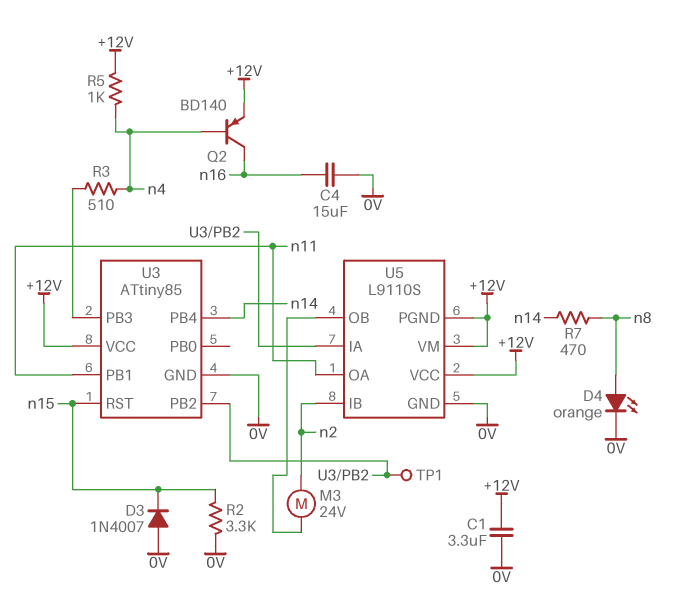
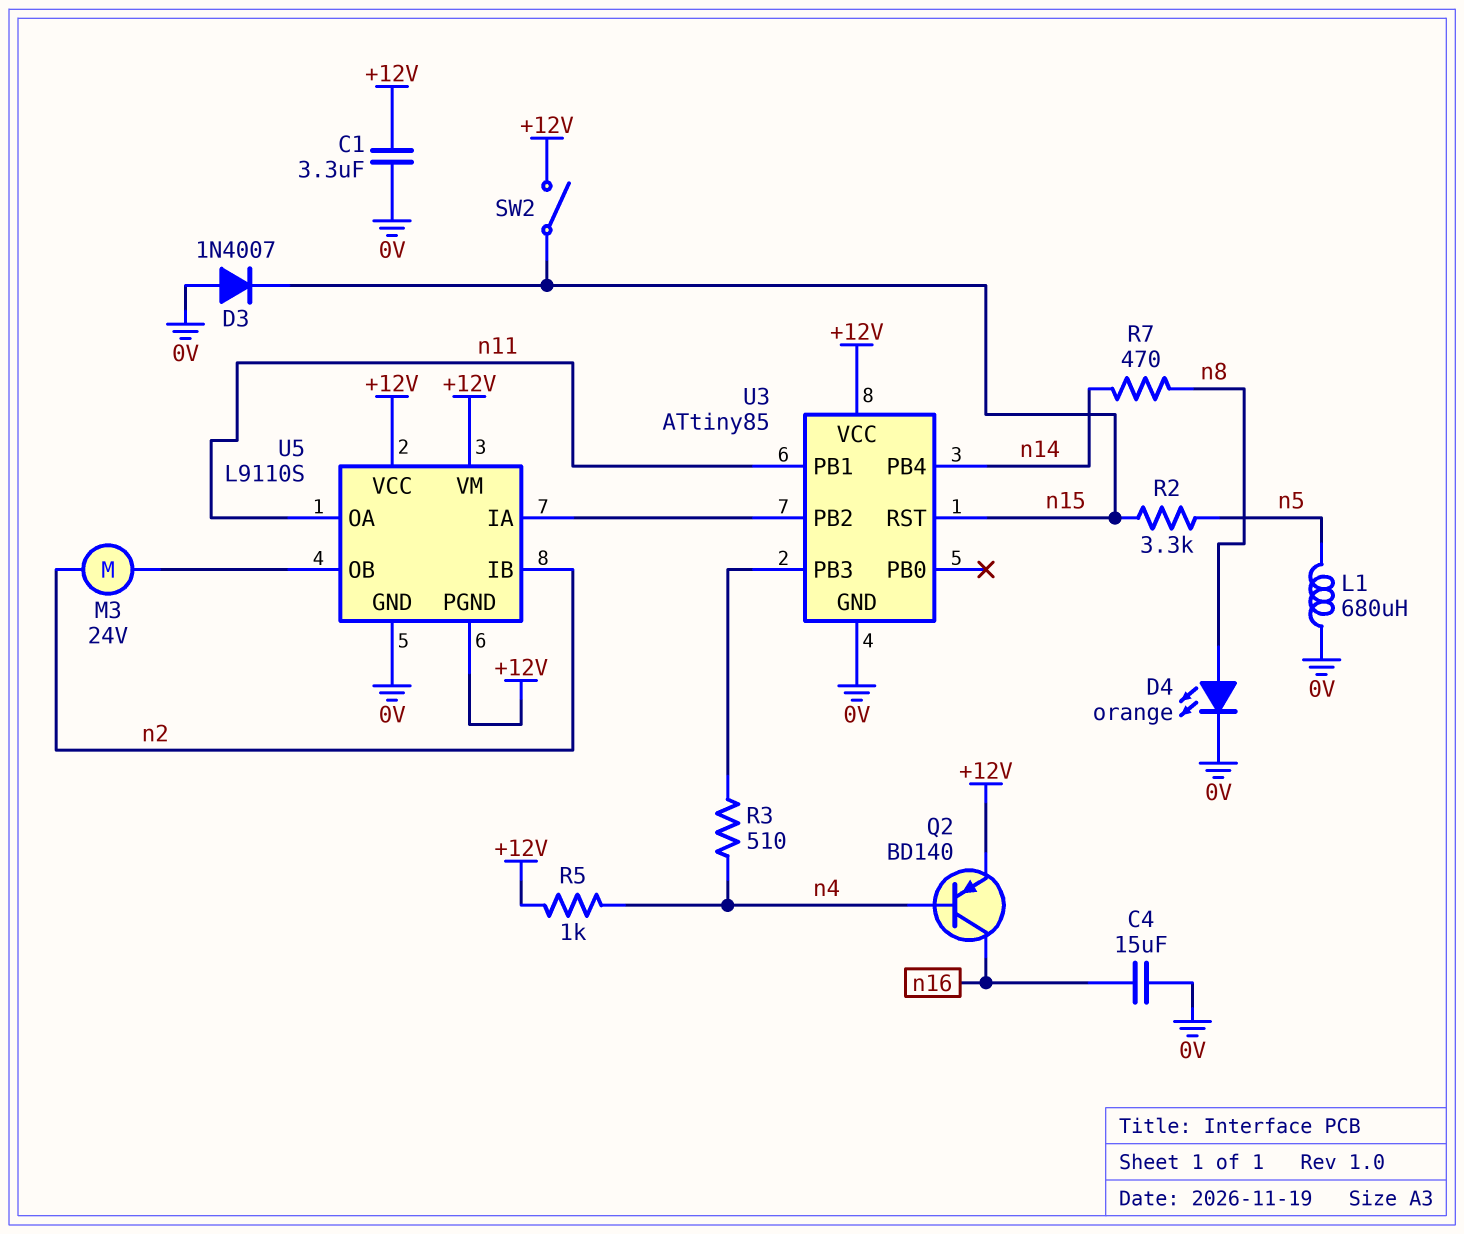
L1: none -> 680uH (0V, n5)
R2: 3.3k (0V, n15) -> 3.3k (n5, n15)
SW2: none -> switch (+12V, n15)
TP1: test point (U3/PB2) -> none

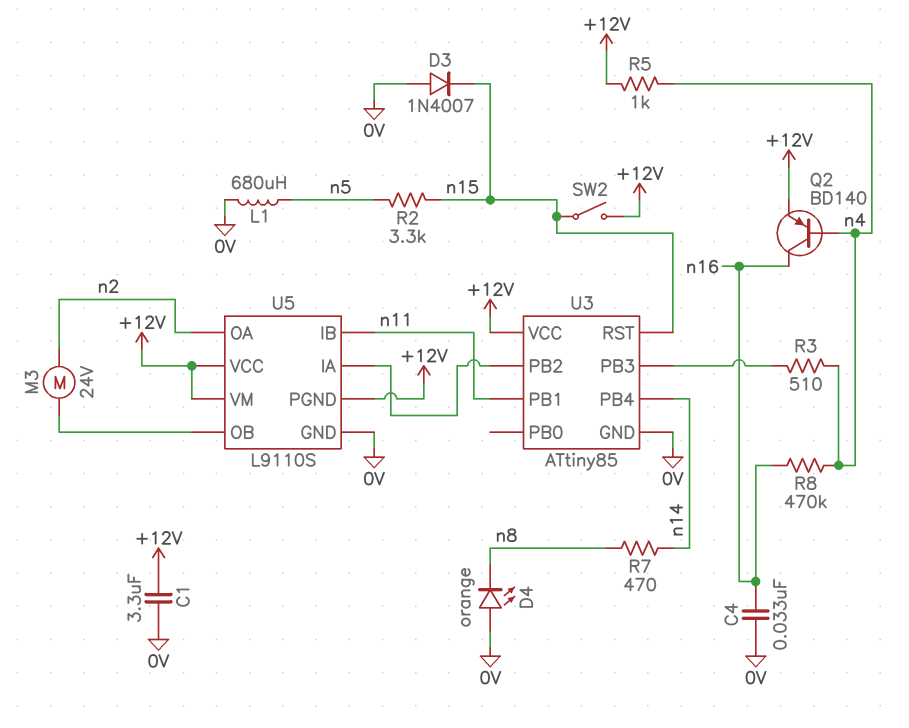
C4: 15uF (0V, n16) -> 33nF (0V, n16)
D4: LED orange (A n8, K 0V) -> LED orange (A 0V, K n8)
R8: none -> 470k (n4, n16)
U5 pin IB: n2 -> n11
U5 pin OA: n11 -> n2

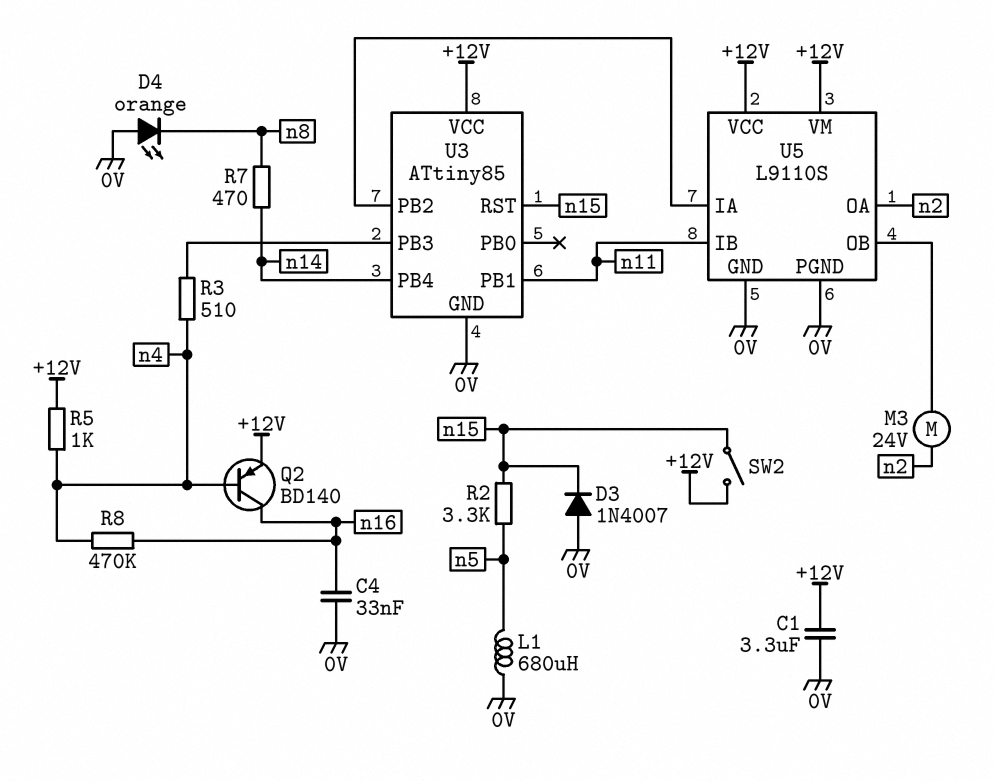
U5 pin PGND: +12V -> 0V

